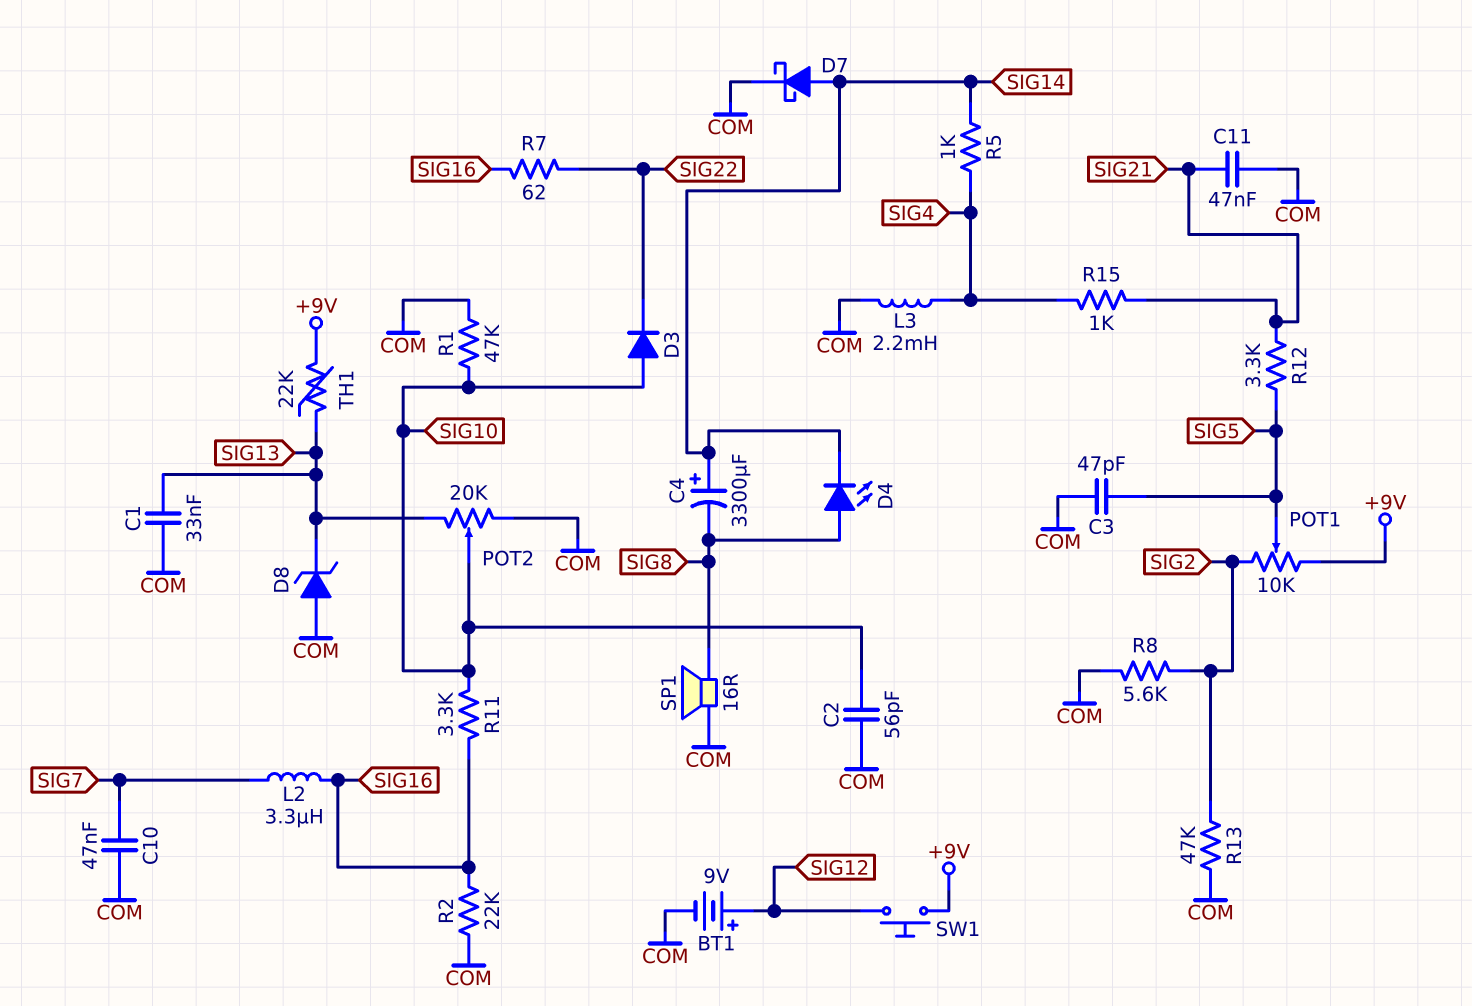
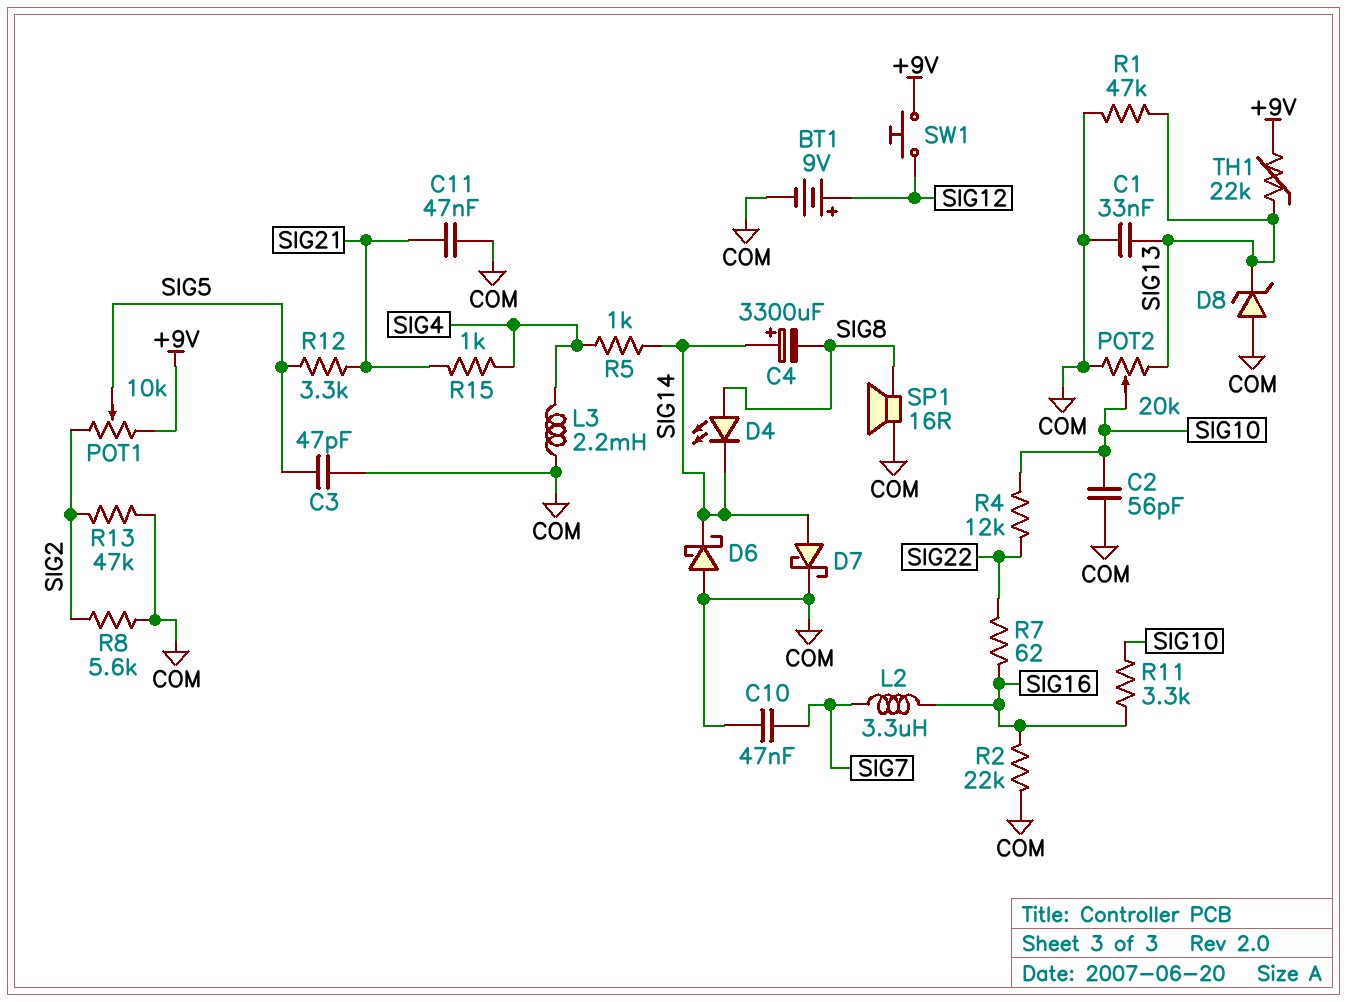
D3: diode (A SIG10, K SIG22) -> none
D6: none -> schottky (A COM, K SIG14)
R1: 47k (COM, SIG10) -> 47k (COM, SIG13)
R4: none -> 12k (SIG10, SIG22)

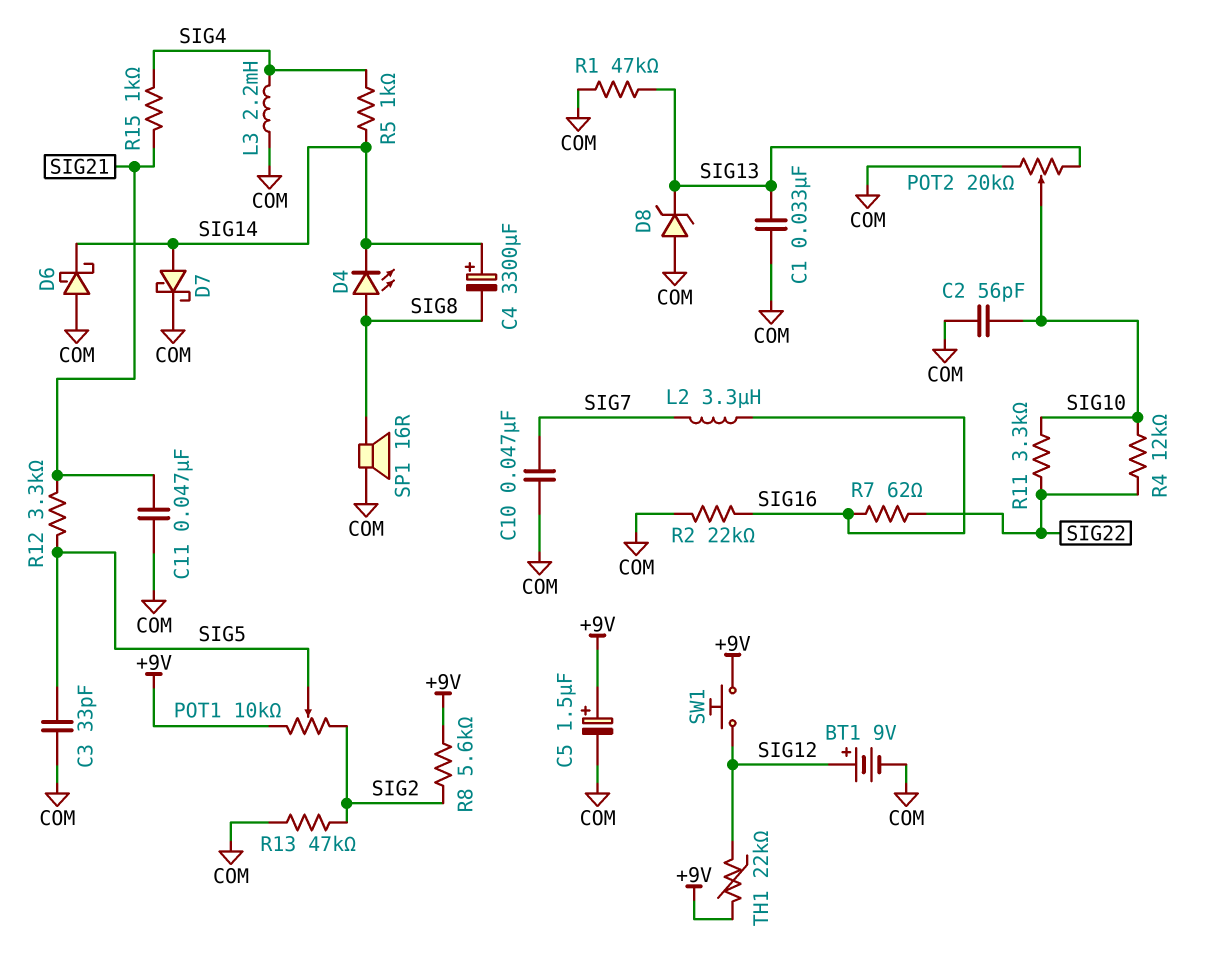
C3: 47pF (COM, SIG5) -> 33pF (COM, SIG5)
C5: none -> 1.5uF (plus +9V, minus COM)
R8: 5.6k (COM, SIG2) -> 5.6k (+9V, SIG2)
R11: 3.3k (SIG10, SIG16) -> 3.3k (SIG10, SIG22)
TH1: 22k (+9V, SIG13) -> 22k (+9V, SIG12)

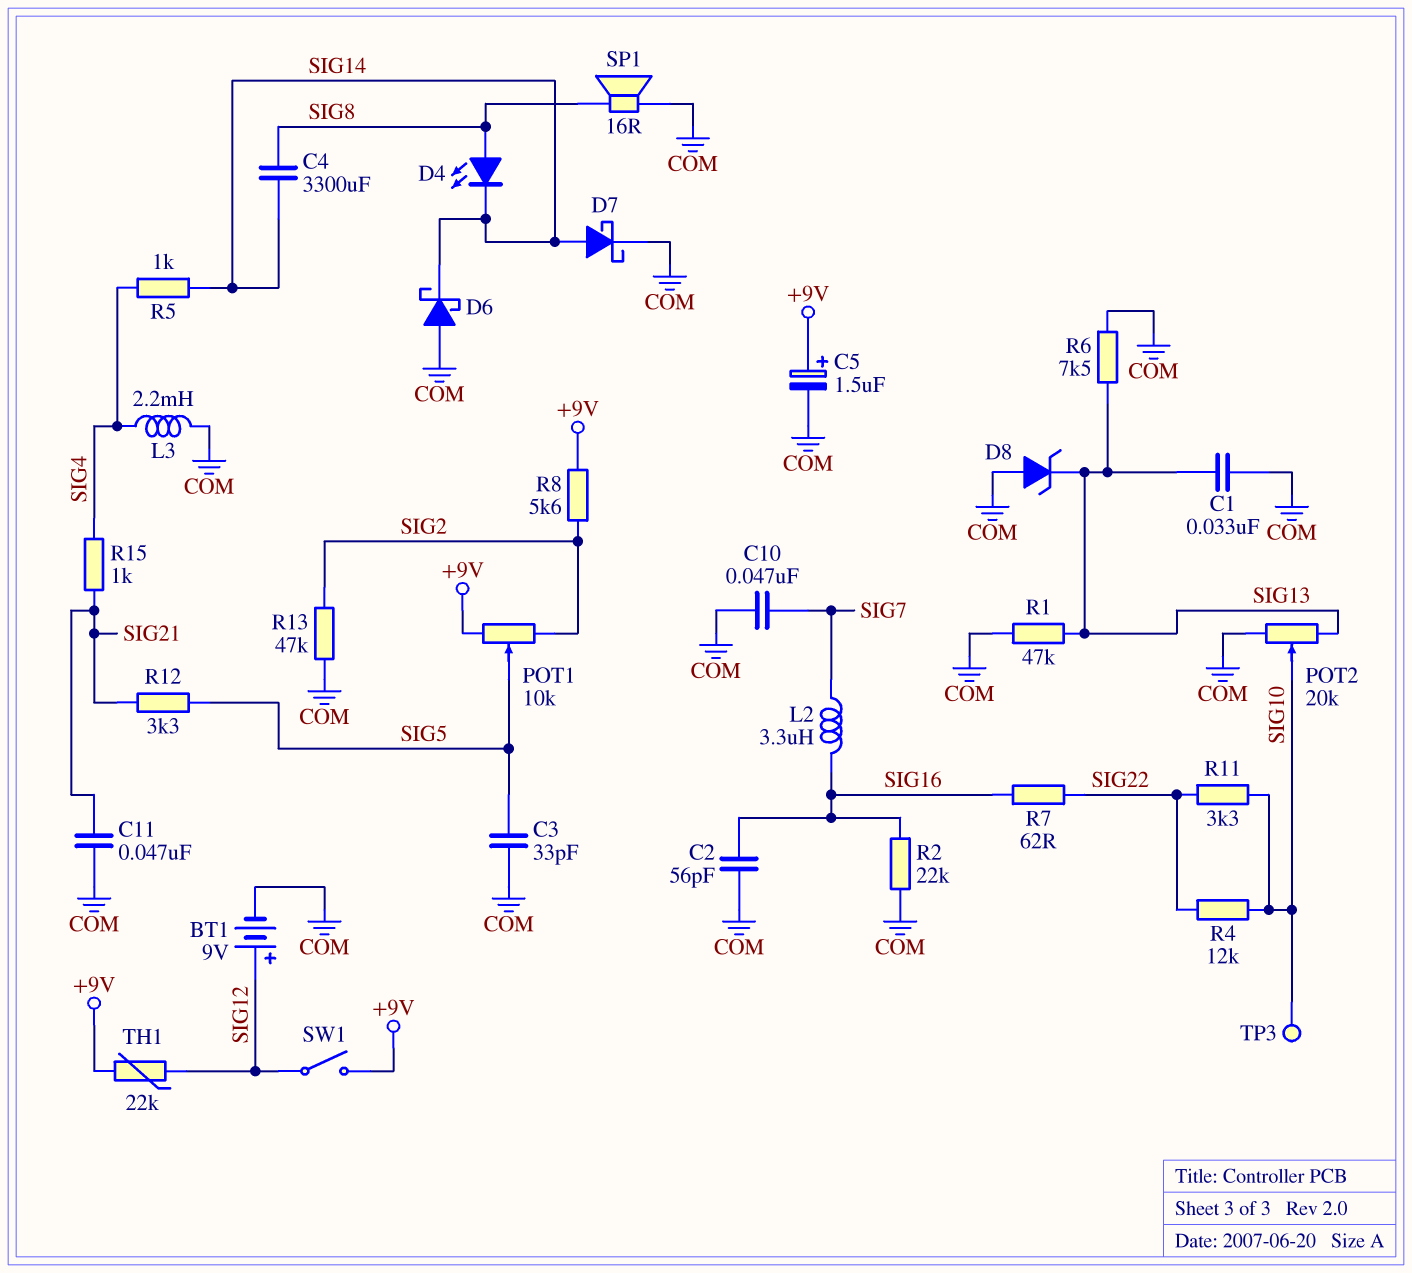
C2: 56pF (COM, SIG10) -> 56pF (COM, SIG16)
C4: 3300uF (plus SIG14, minus SIG8) -> 3300uF (SIG8, SIG14)
R6: none -> 7.5k (COM, SIG13)
SW1: button (+9V, SIG12) -> switch (+9V, SIG12)
TP3: none -> test point (SIG10)

